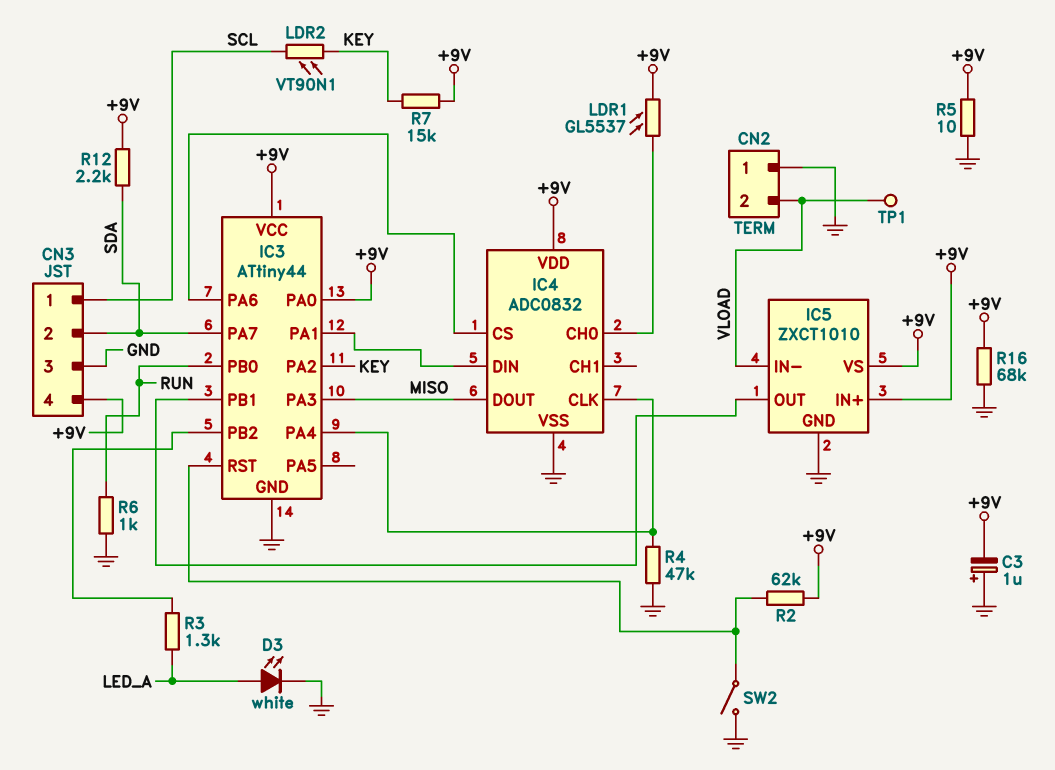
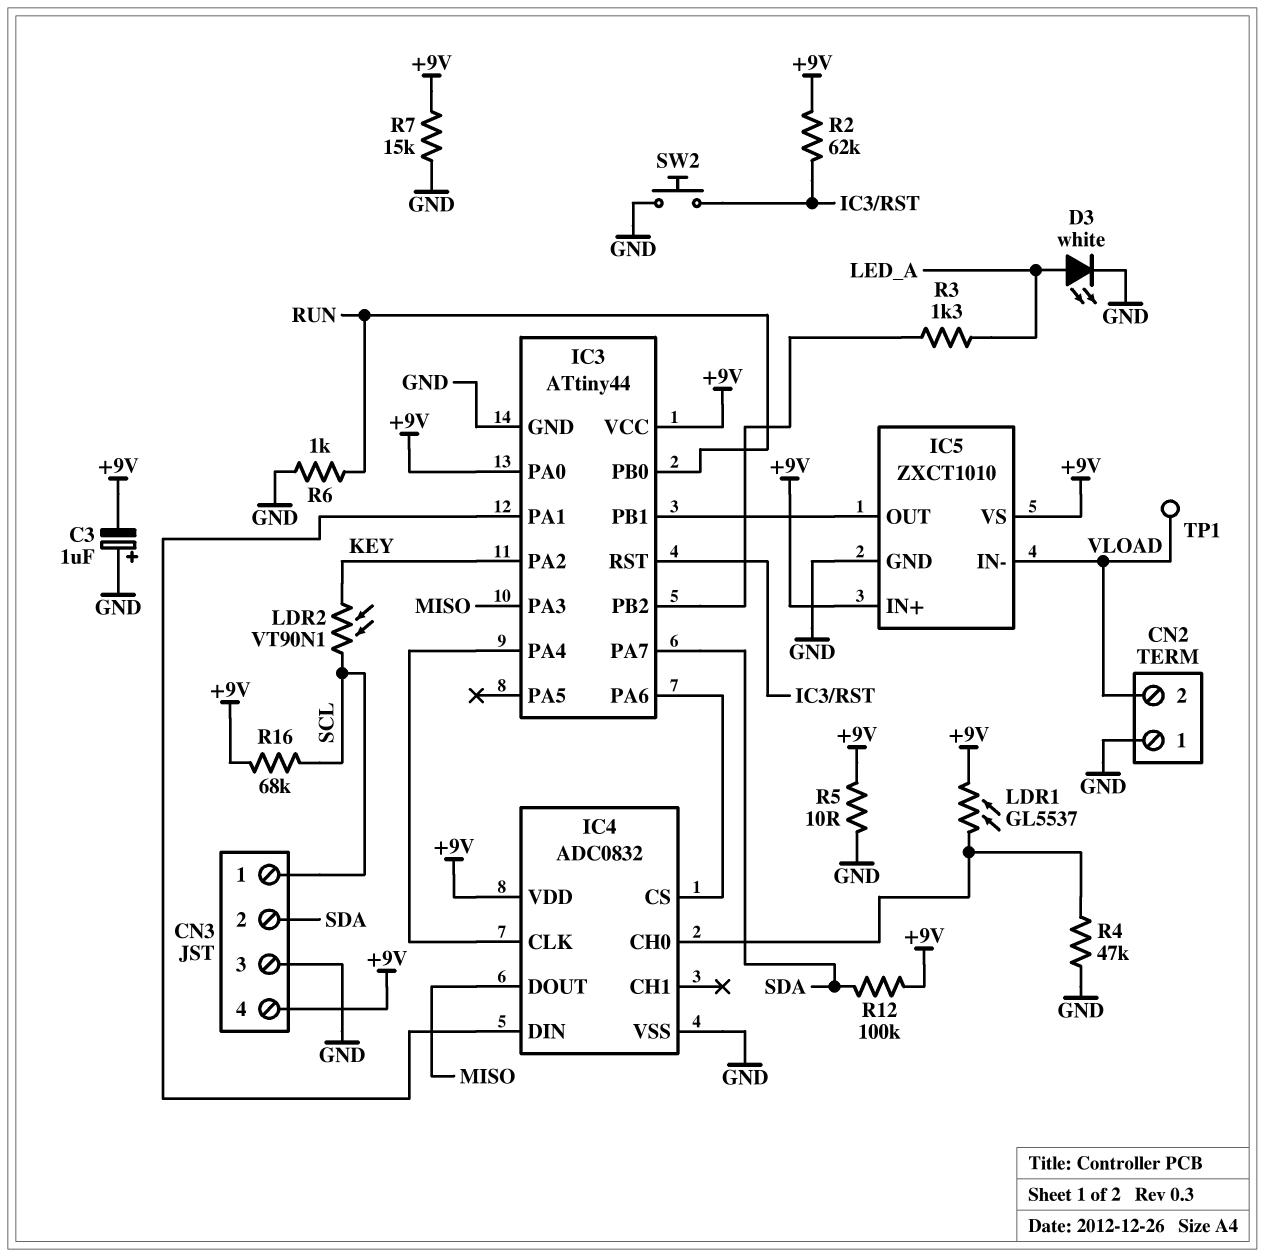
R4: 47k (GND, IC3/PA4) -> 47k (GND, IC4/CH0)
R7: 15k (+9V, KEY) -> 15k (+9V, GND)
R12: 2.2k (+9V, SDA) -> 100k (+9V, SDA)
R16: 68k (+9V, GND) -> 68k (+9V, SCL)
SW2: switch (GND, IC3/RST) -> button (GND, IC3/RST)

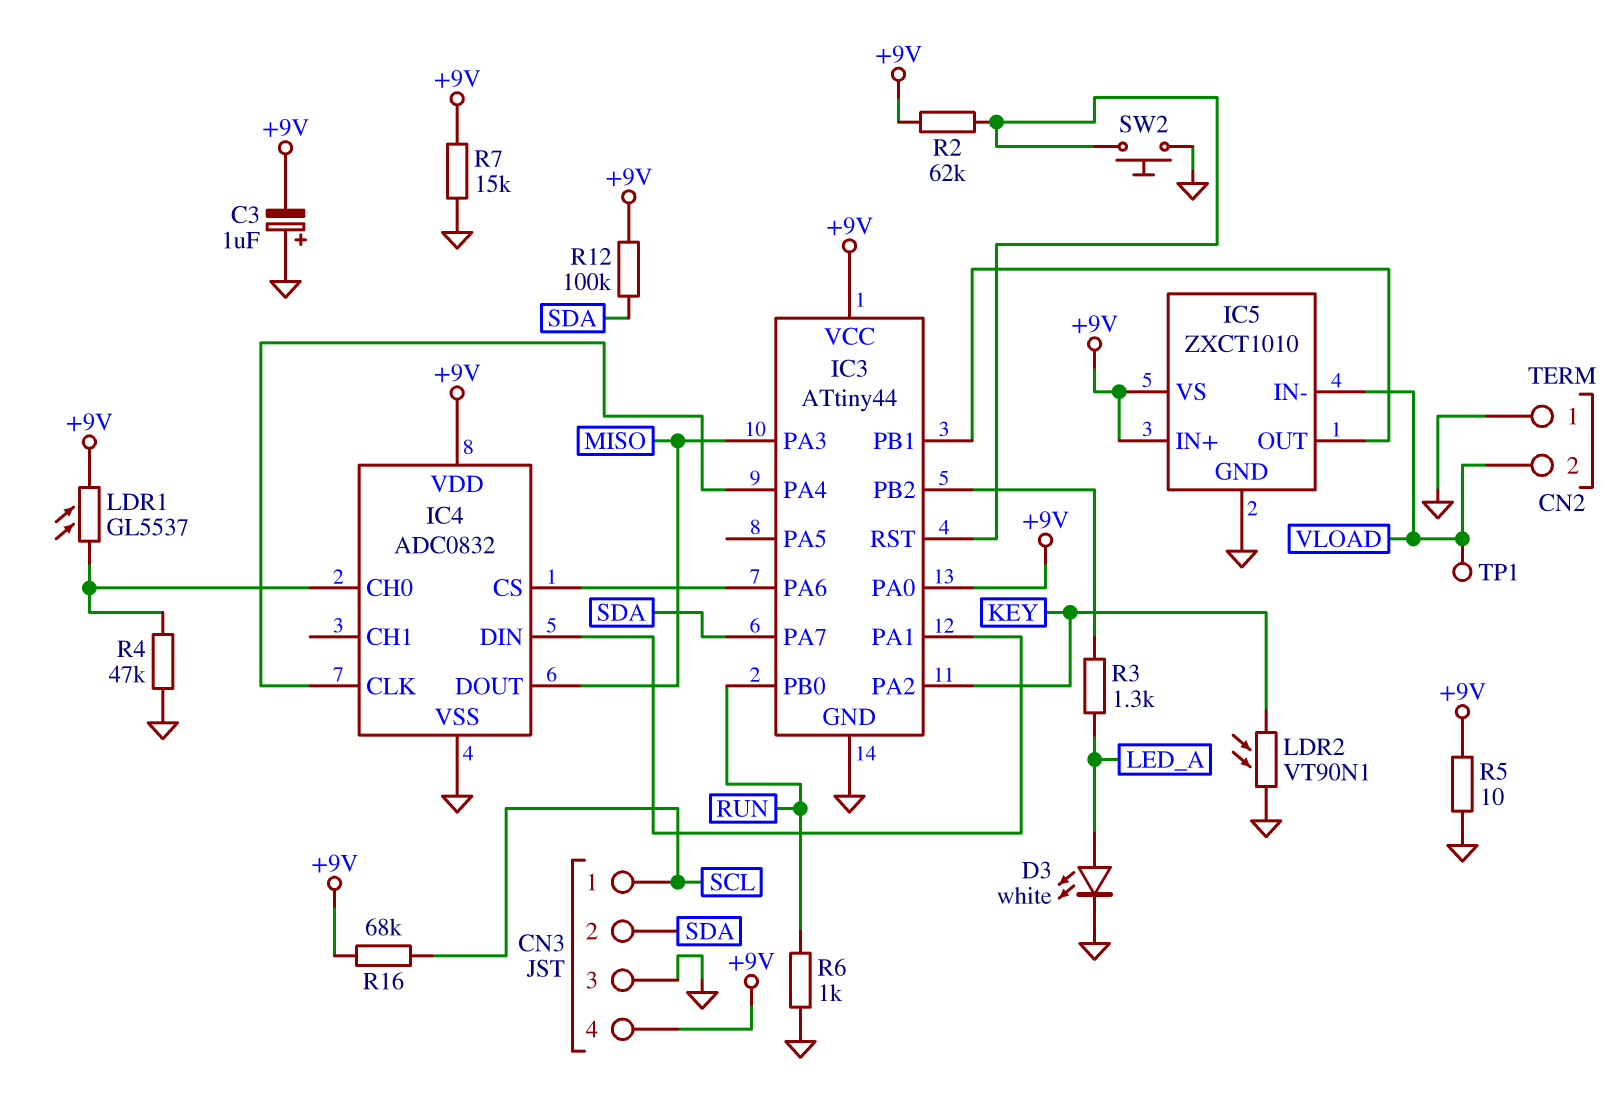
LDR2: VT90N1 (KEY, SCL) -> VT90N1 (GND, KEY)

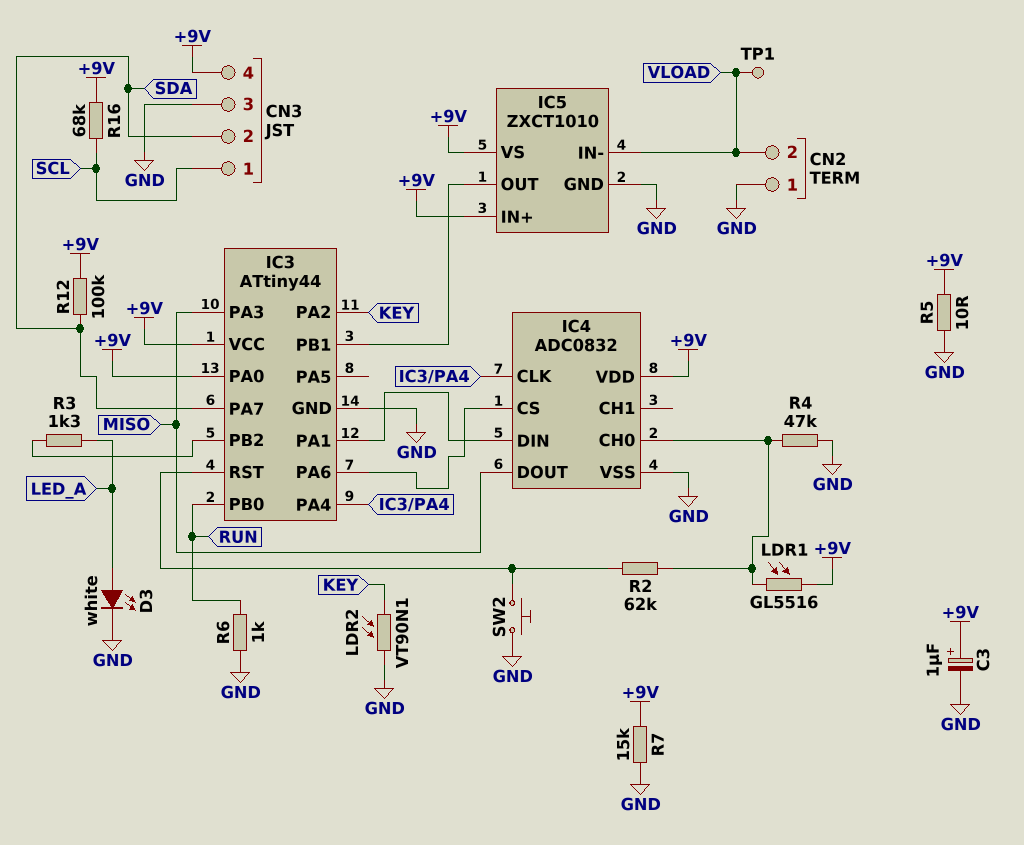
C3: 1uF (plus GND, minus +9V) -> 1uF (plus +9V, minus GND)
LDR1: GL5537 (+9V, IC4/CH0) -> GL5516 (+9V, IC4/CH0)
R2: 62k (+9V, IC3/RST) -> 62k (IC3/RST, IC4/CH0)

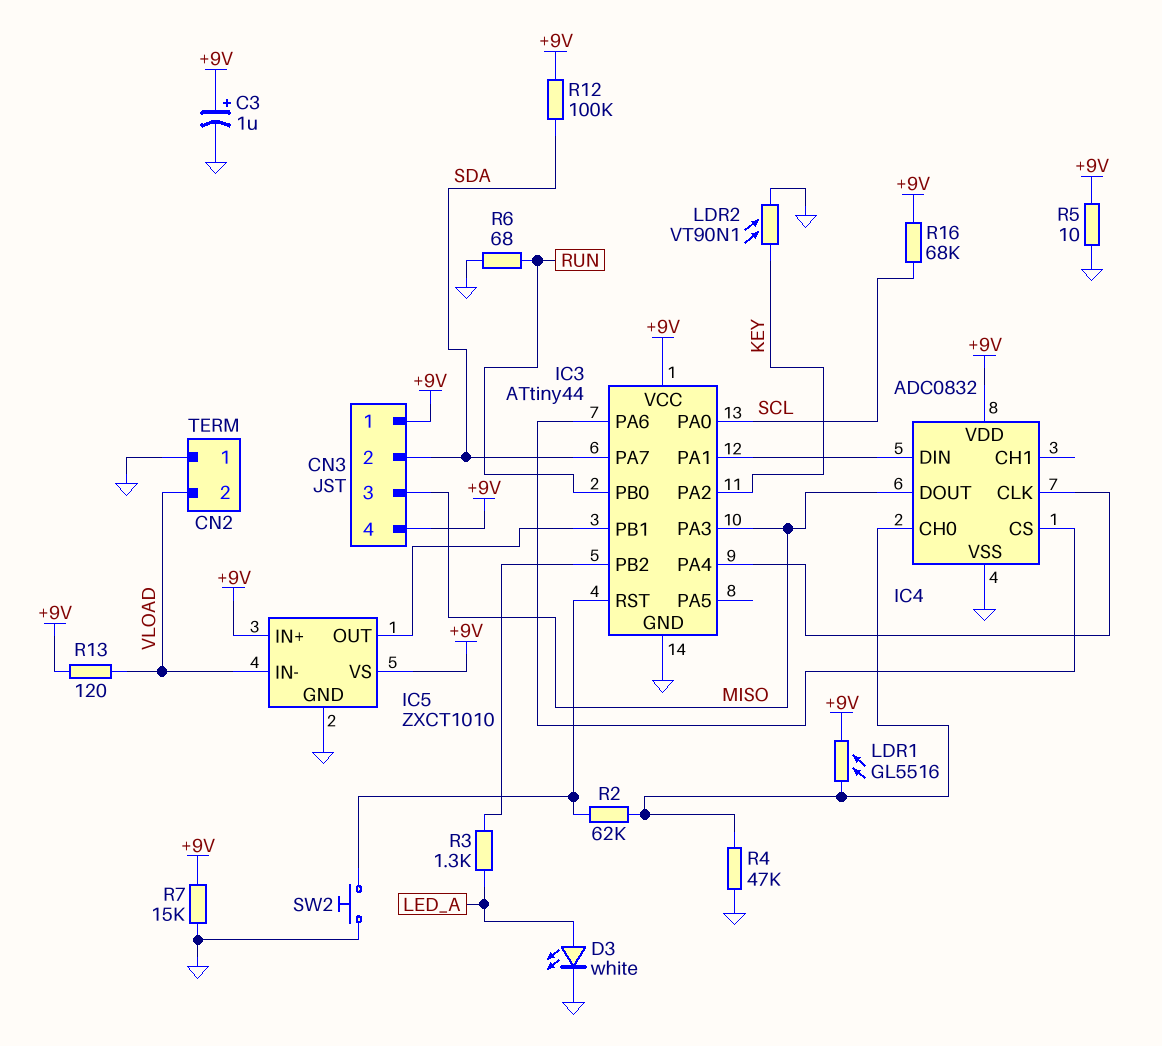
CN3 pin 1: SCL -> +9V
CN3 pin 3: GND -> MISO
IC3 pin PA0: +9V -> SCL
R6: 1k (GND, RUN) -> 68 (GND, RUN)
R13: none -> 120 (+9V, VLOAD)
TP1: test point (VLOAD) -> none

